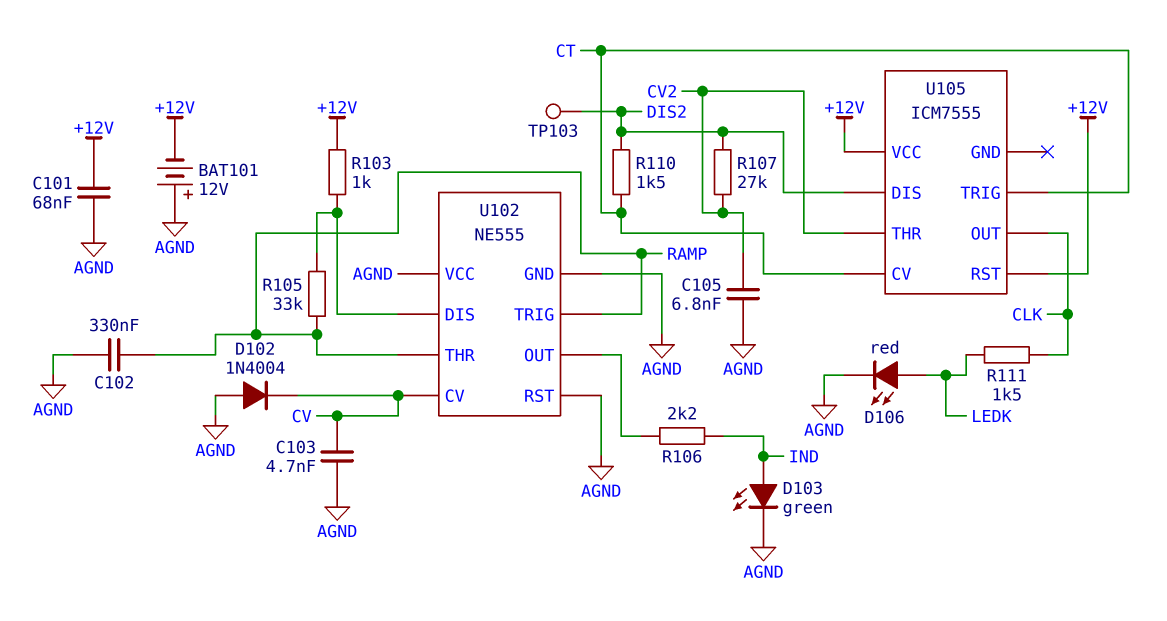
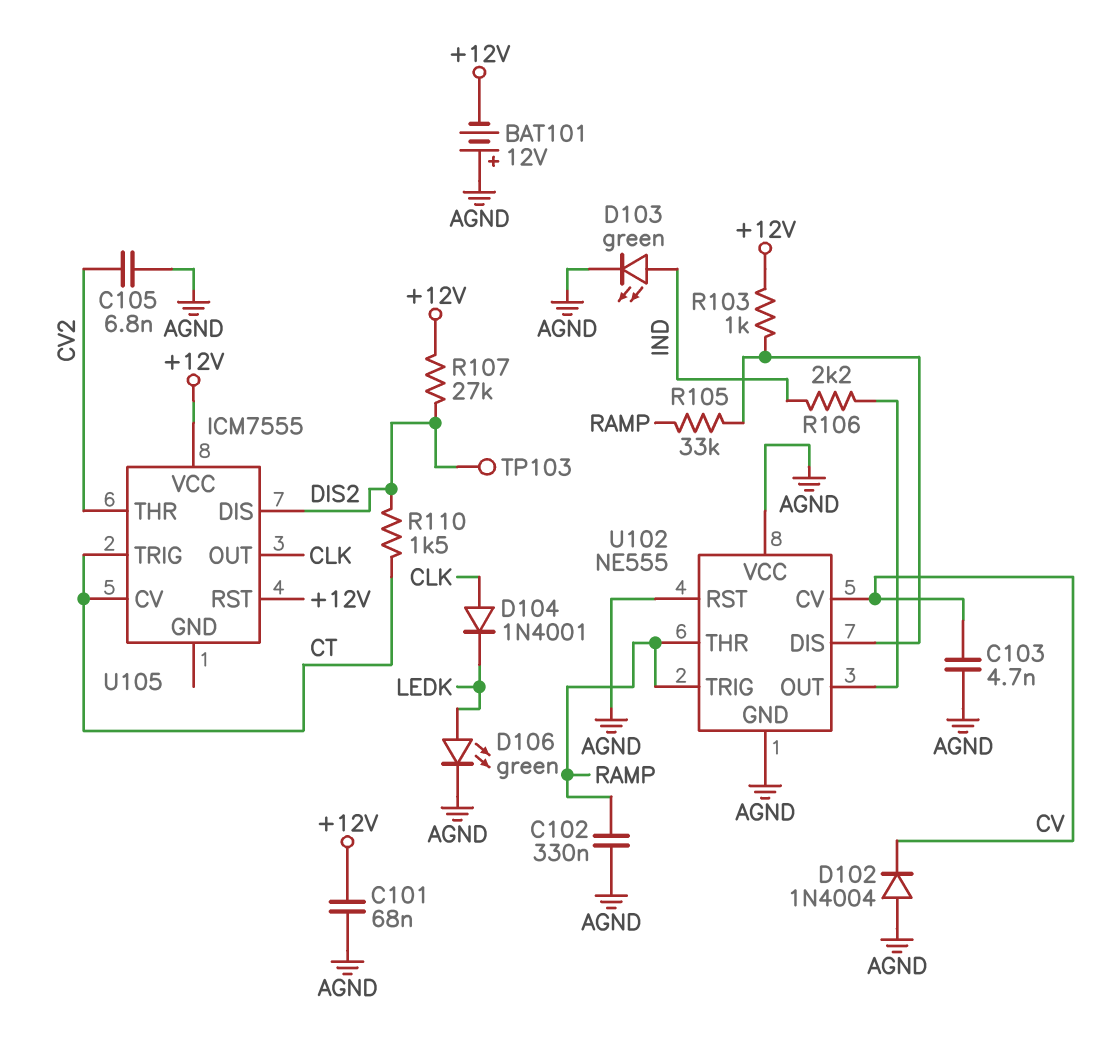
D104: none -> diode 1N4001 (A CLK, K LEDK)
D106: LED red (A LEDK, K AGND) -> LED green (A LEDK, K AGND)
R107: 27k (CV2, DIS2) -> 27k (+12V, DIS2)
R111: 1.5k (CLK, LEDK) -> none

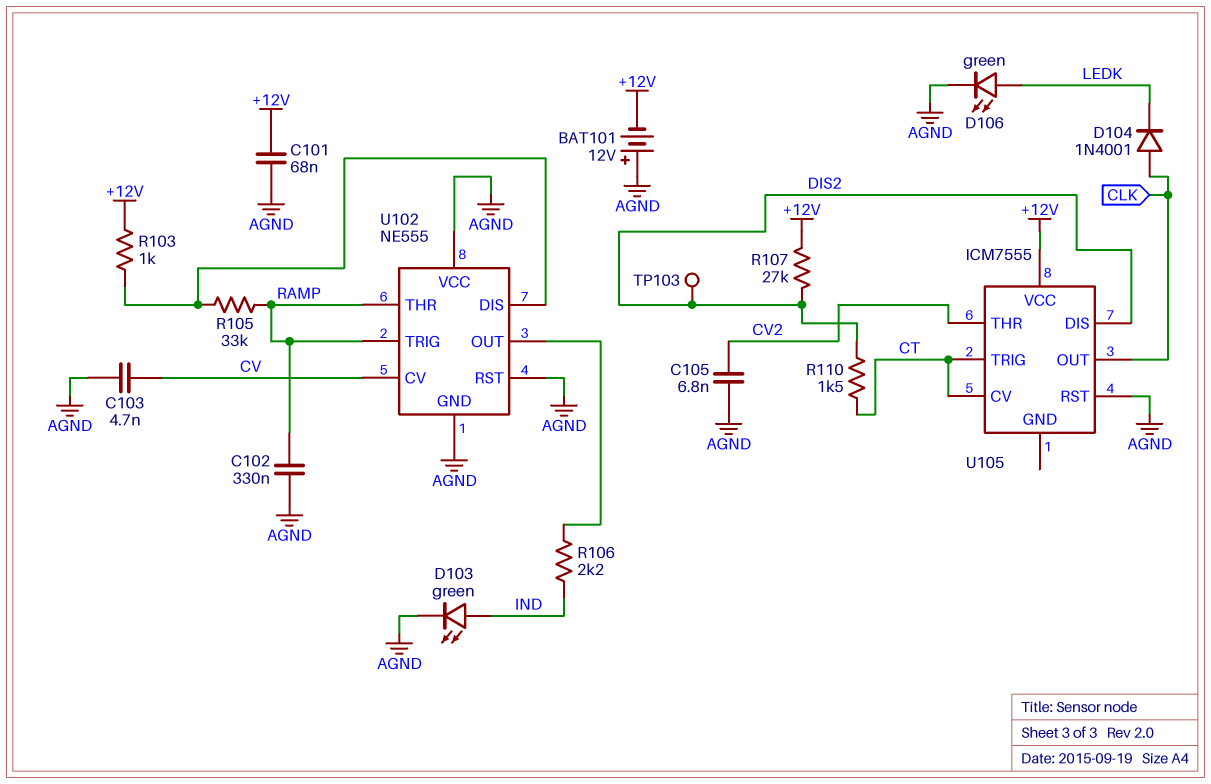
D102: diode 1N4004 (A AGND, K CV) -> none
U105 pin RST: +12V -> AGND

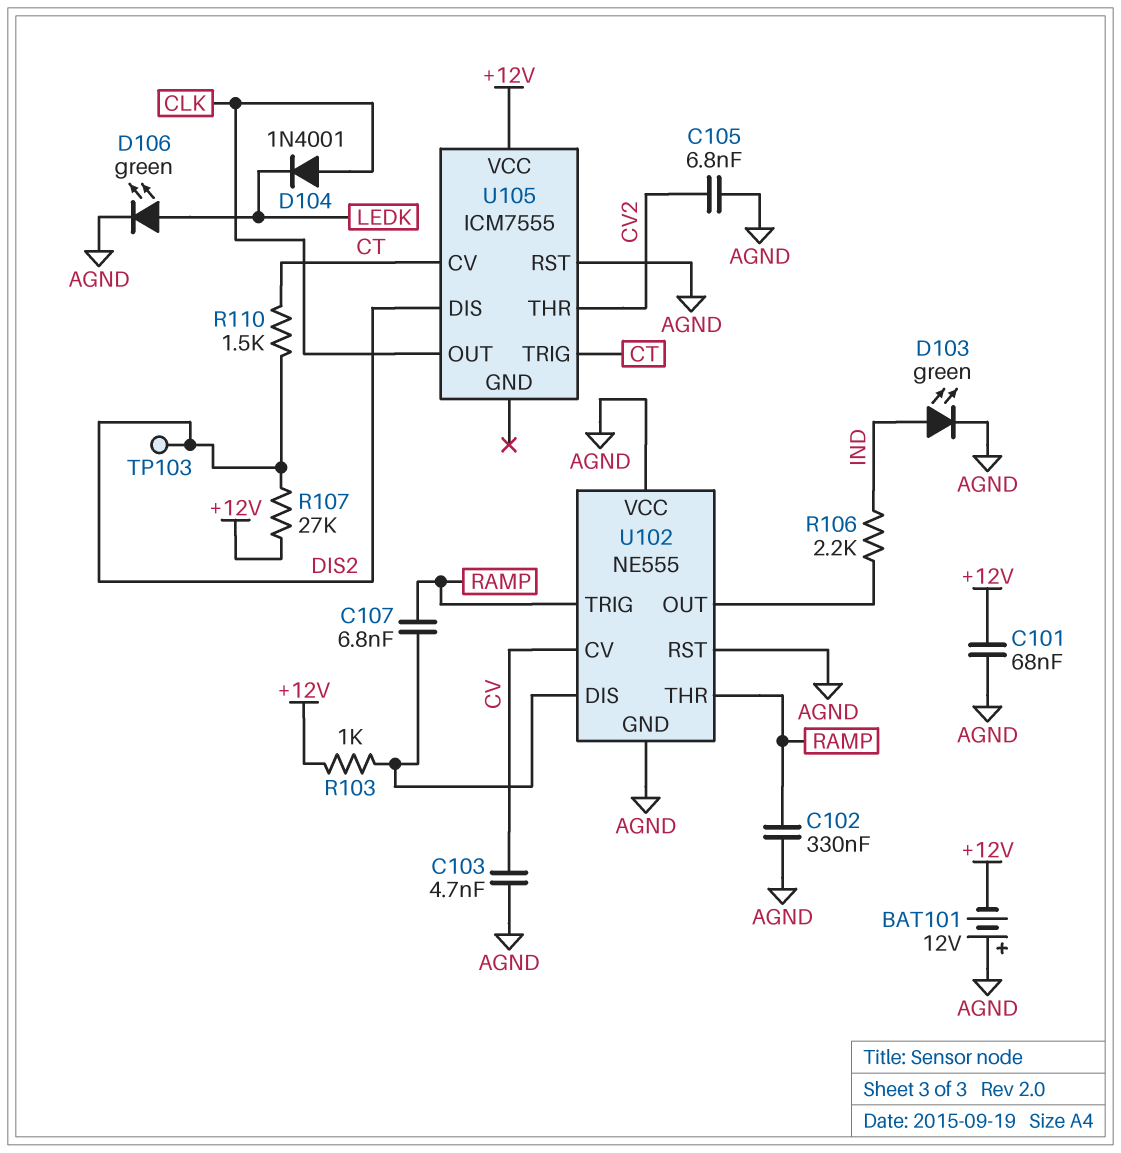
C107: none -> 6.8nF (RAMP, U102/DIS)
R105: 33k (RAMP, U102/DIS) -> none

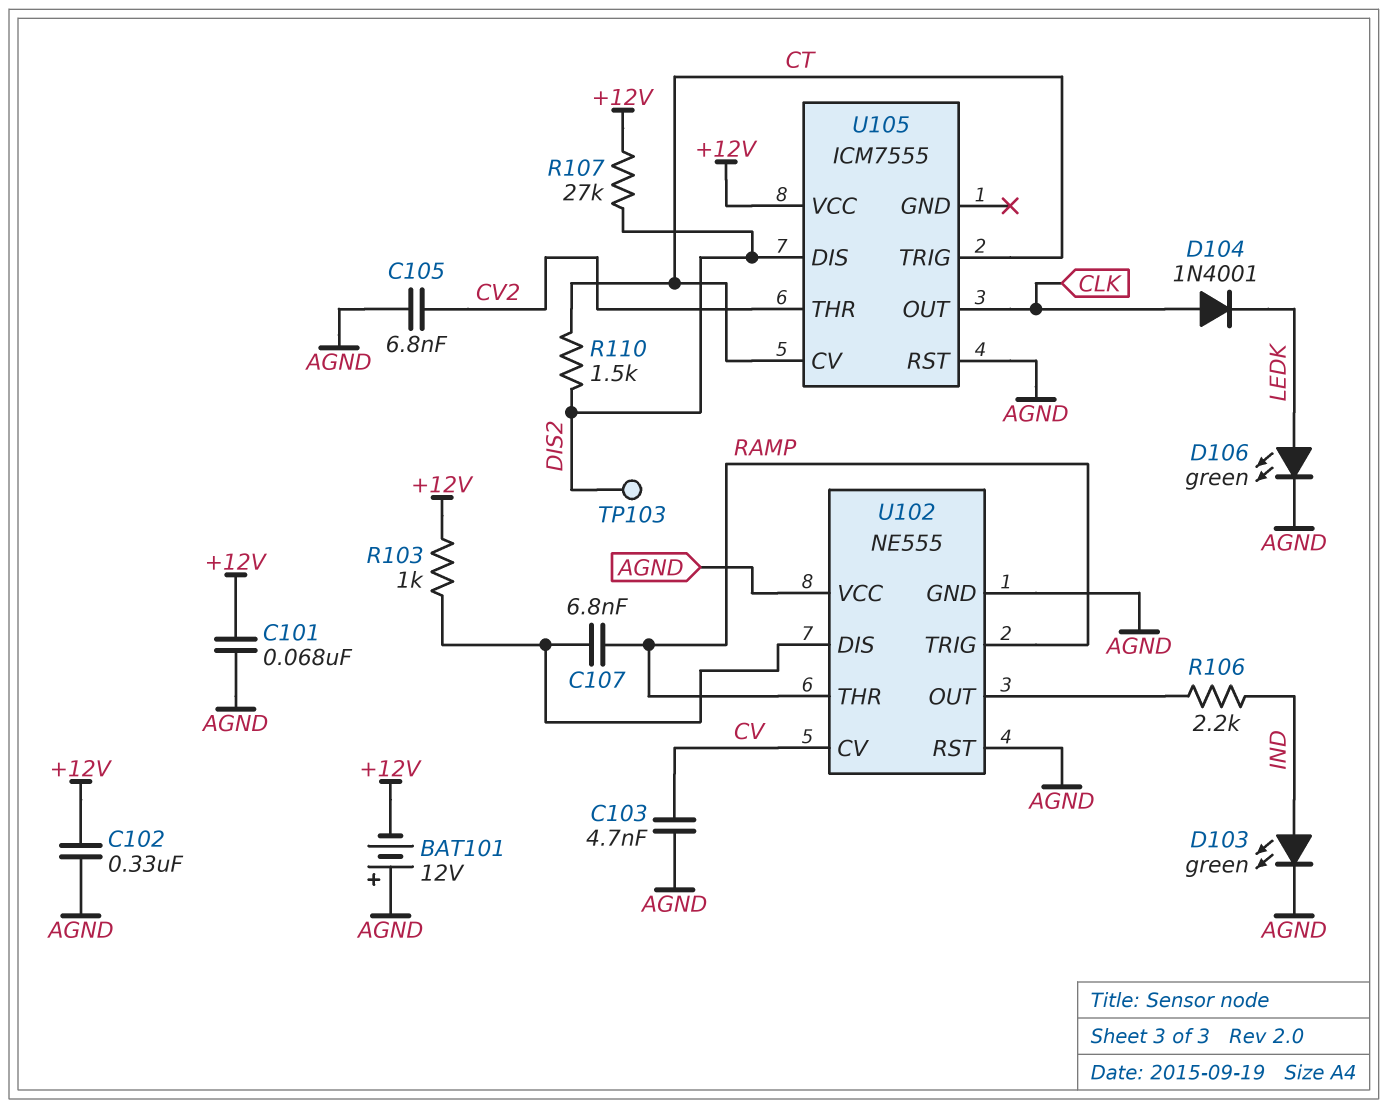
C102: 330nF (AGND, RAMP) -> 330nF (+12V, AGND)

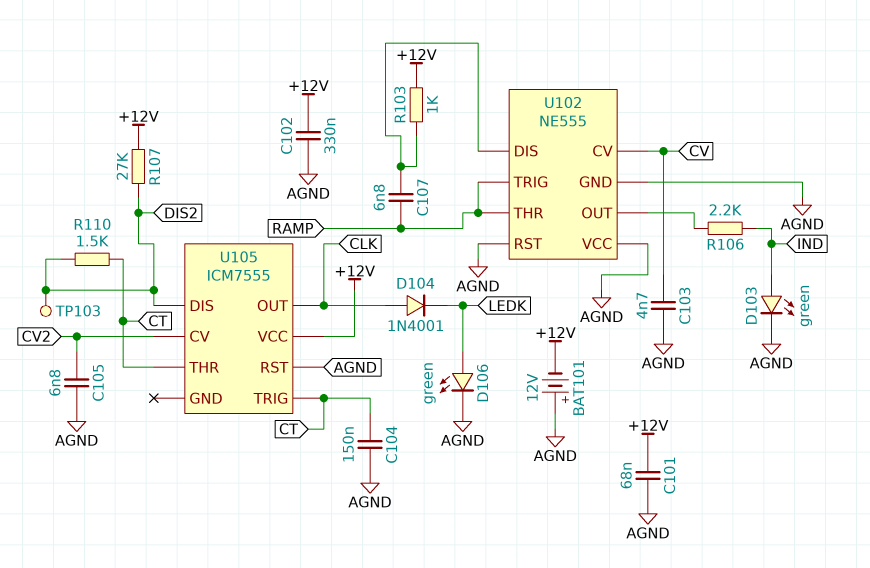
C104: none -> 150nF (AGND, CT)
U105 pin CV: CT -> CV2
U105 pin THR: CV2 -> CT

